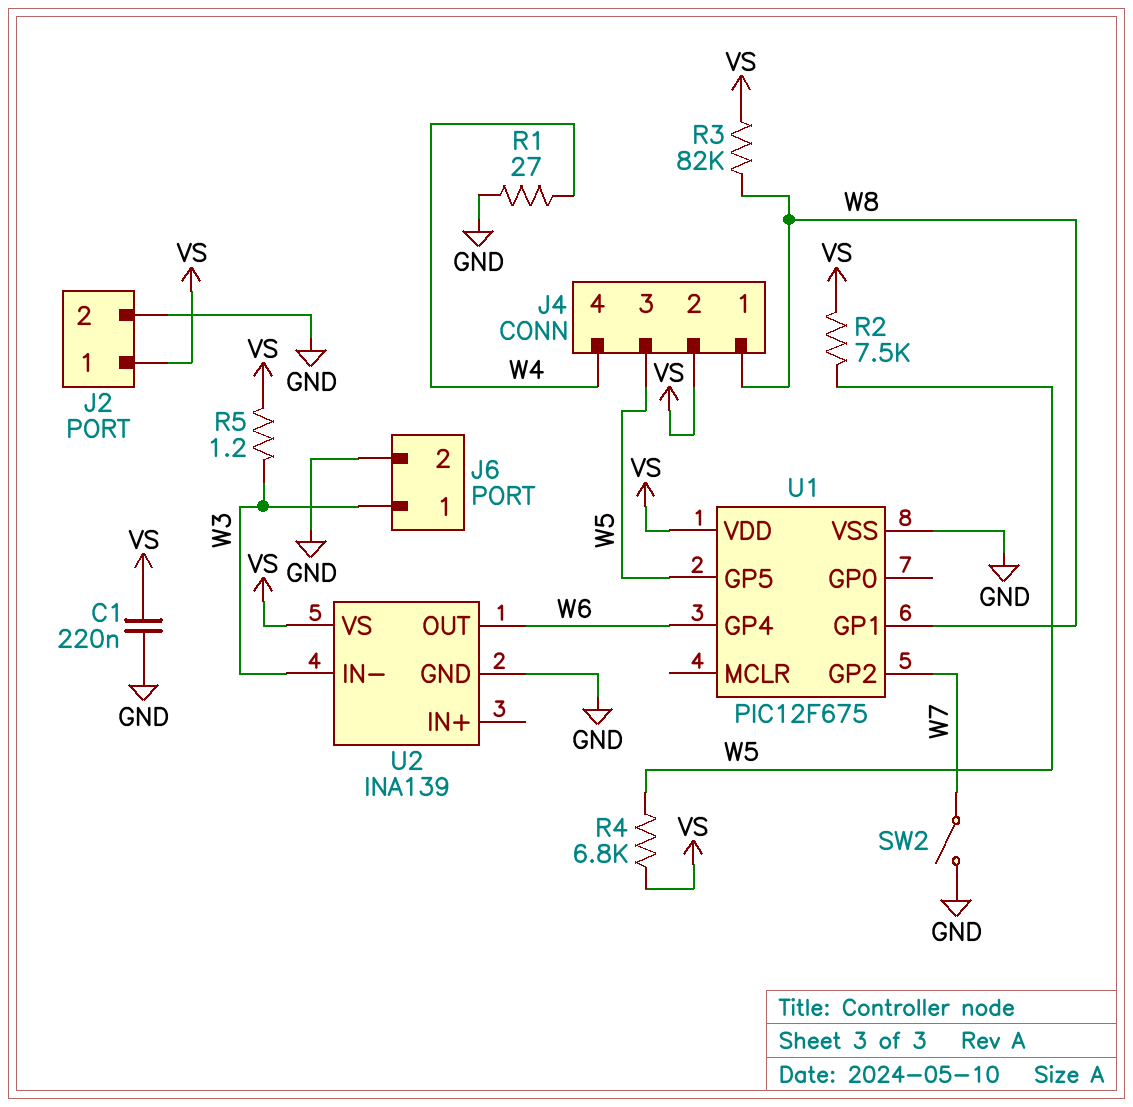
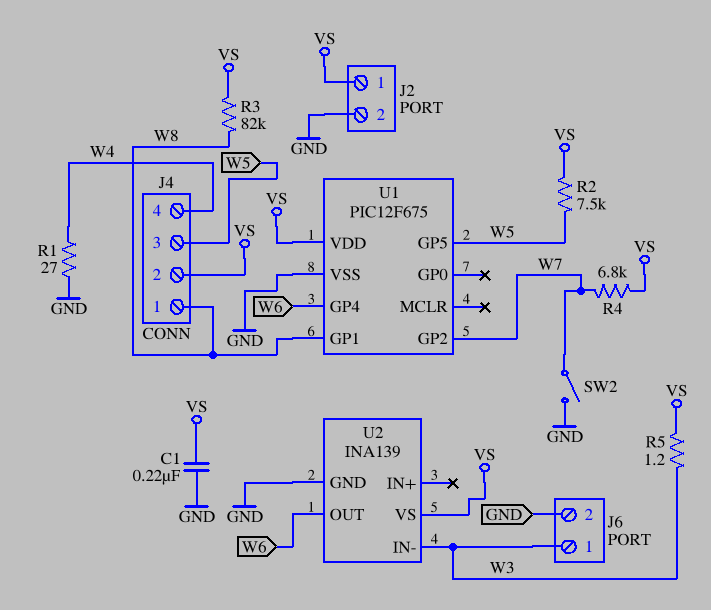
R4: 6.8k (VS, W5) -> 6.8k (VS, W7)

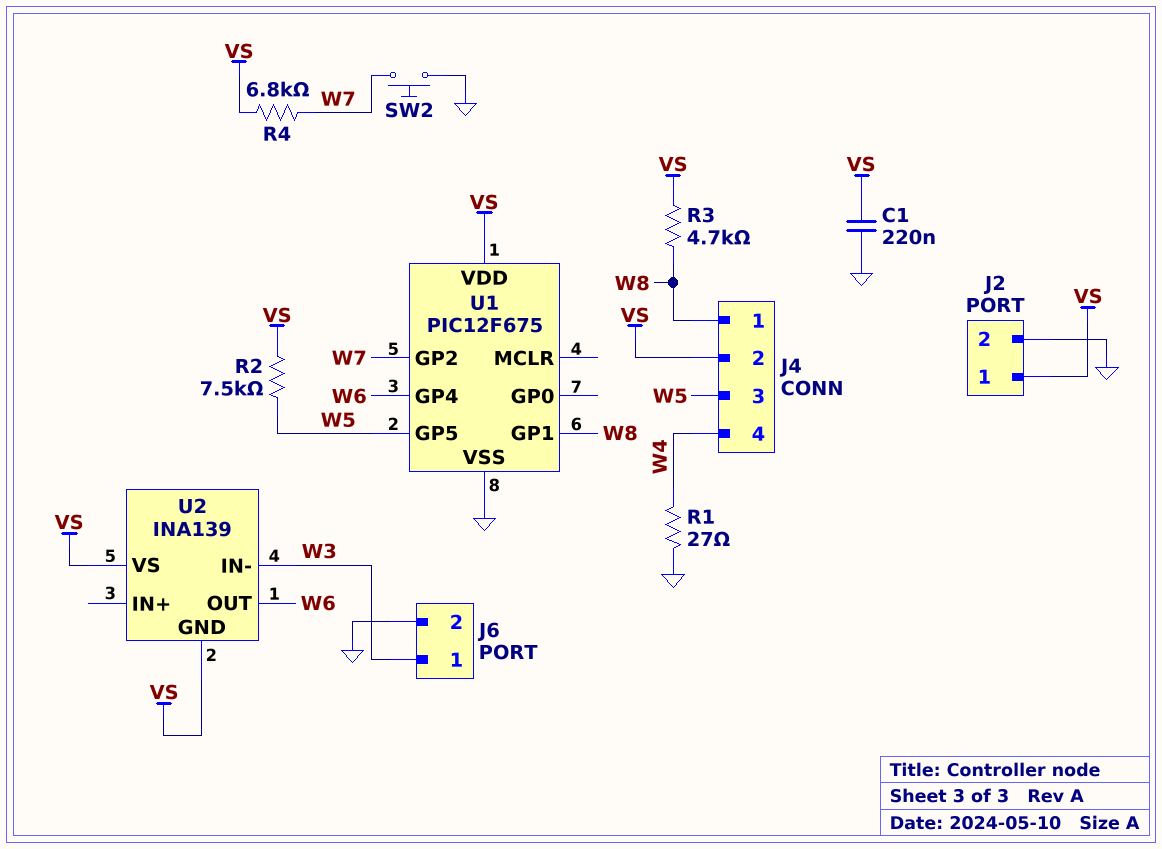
R3: 82k (VS, W8) -> 4.7k (VS, W8)
R5: 1.2 (VS, W3) -> none
SW2: switch (GND, W7) -> button (GND, W7)
U2 pin GND: GND -> VS

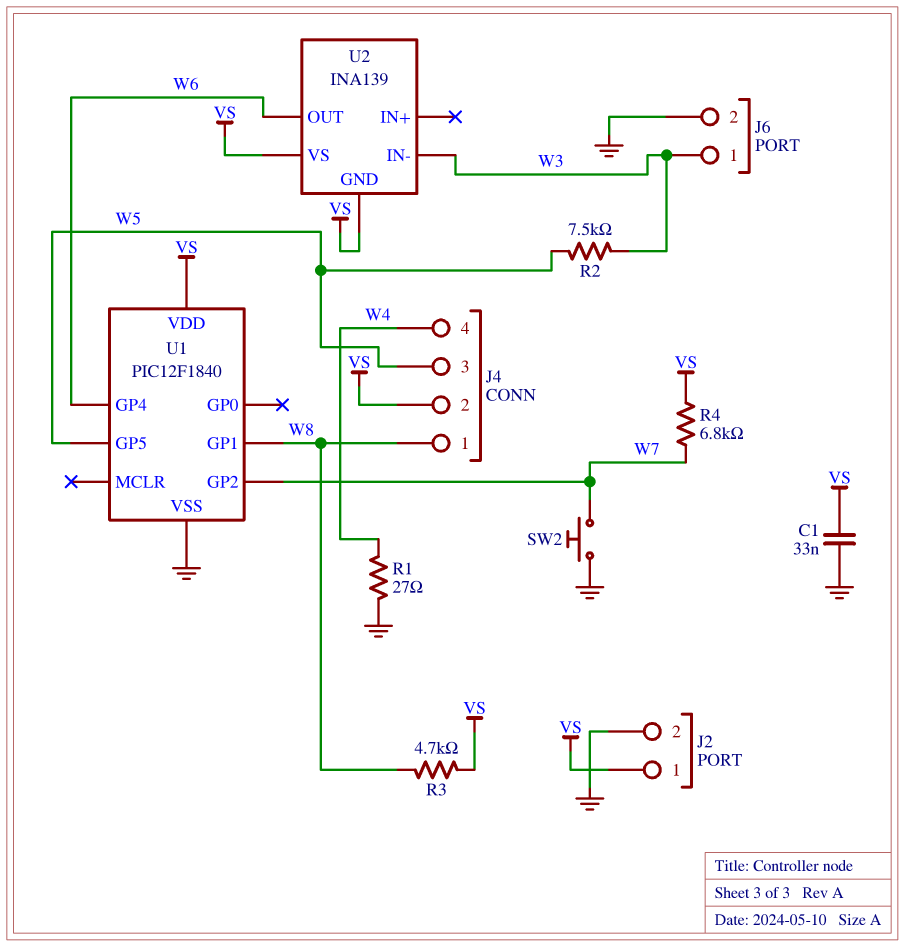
C1: 220nF (GND, VS) -> 33nF (GND, VS)
R2: 7.5k (VS, W5) -> 7.5k (W3, W5)
U1: PIC12F675 -> PIC12F1840

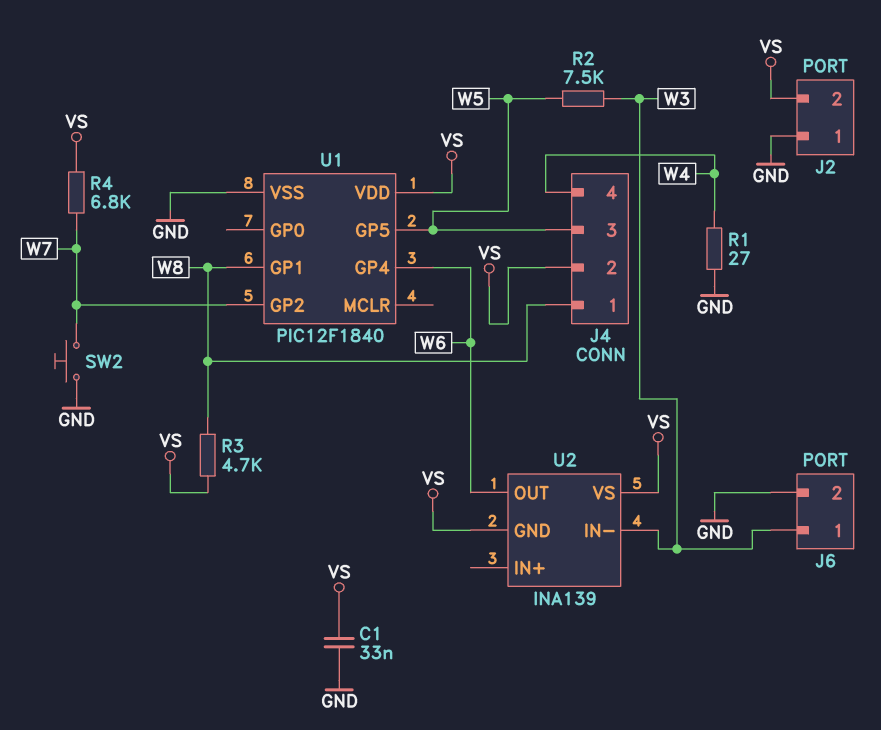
J2 pin 1: VS -> GND
J2 pin 2: GND -> VS

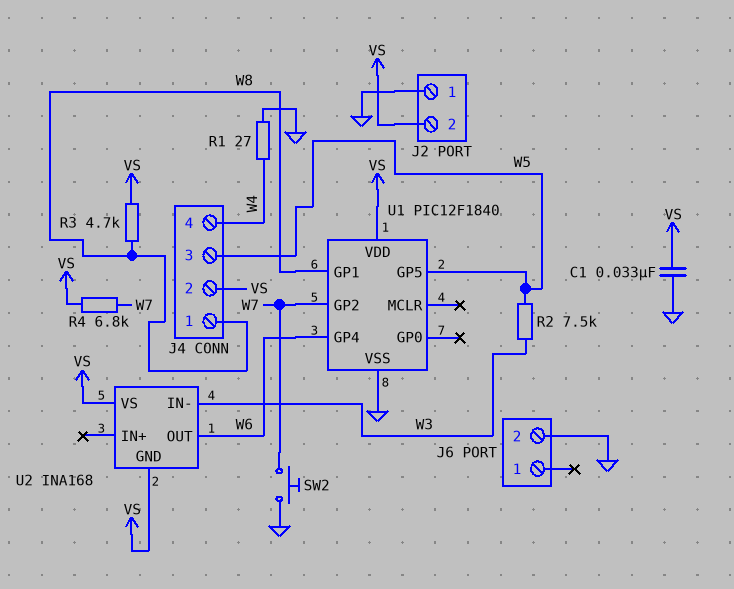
J6 pin 1: W3 -> none
U2: INA139 -> INA168

